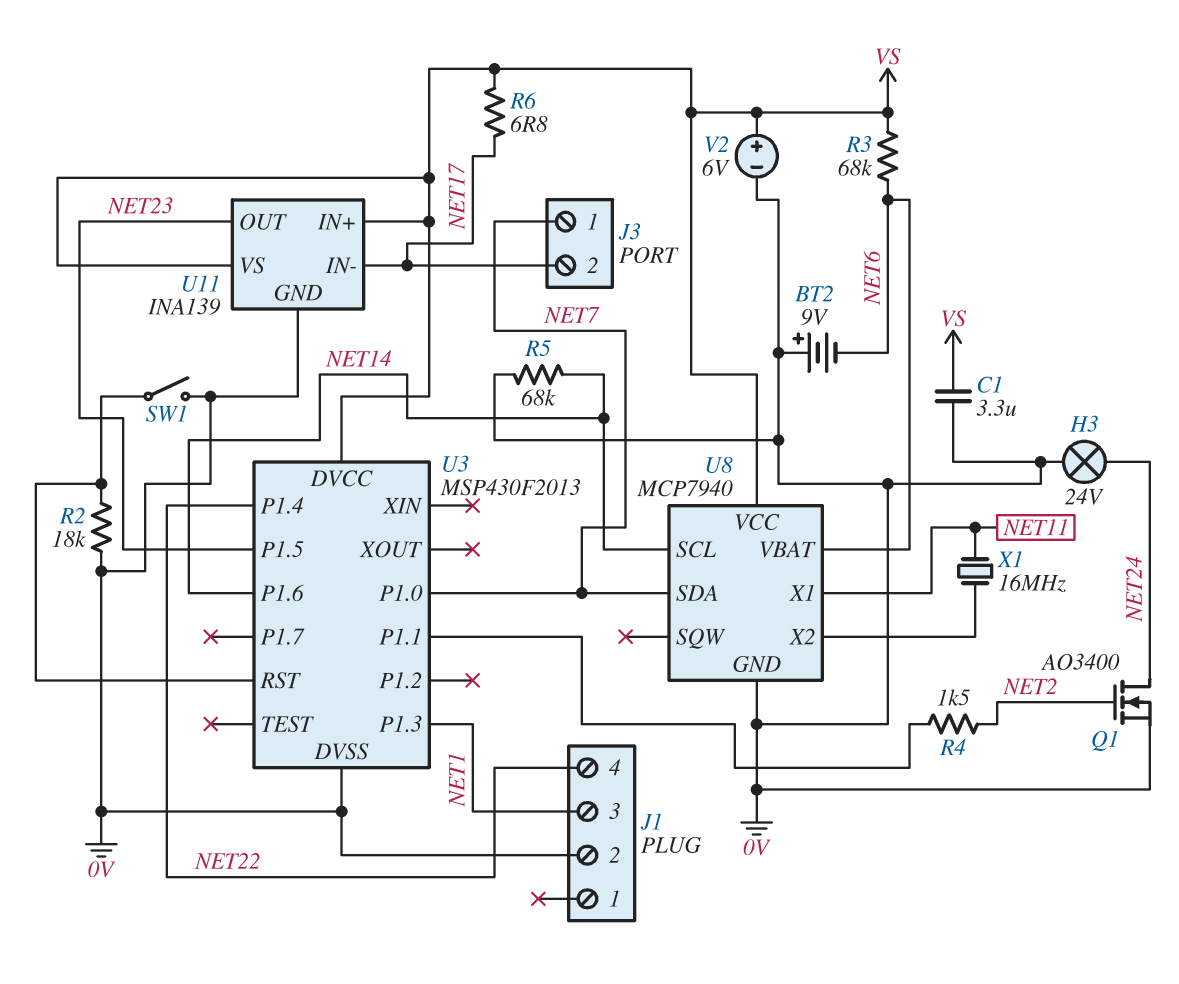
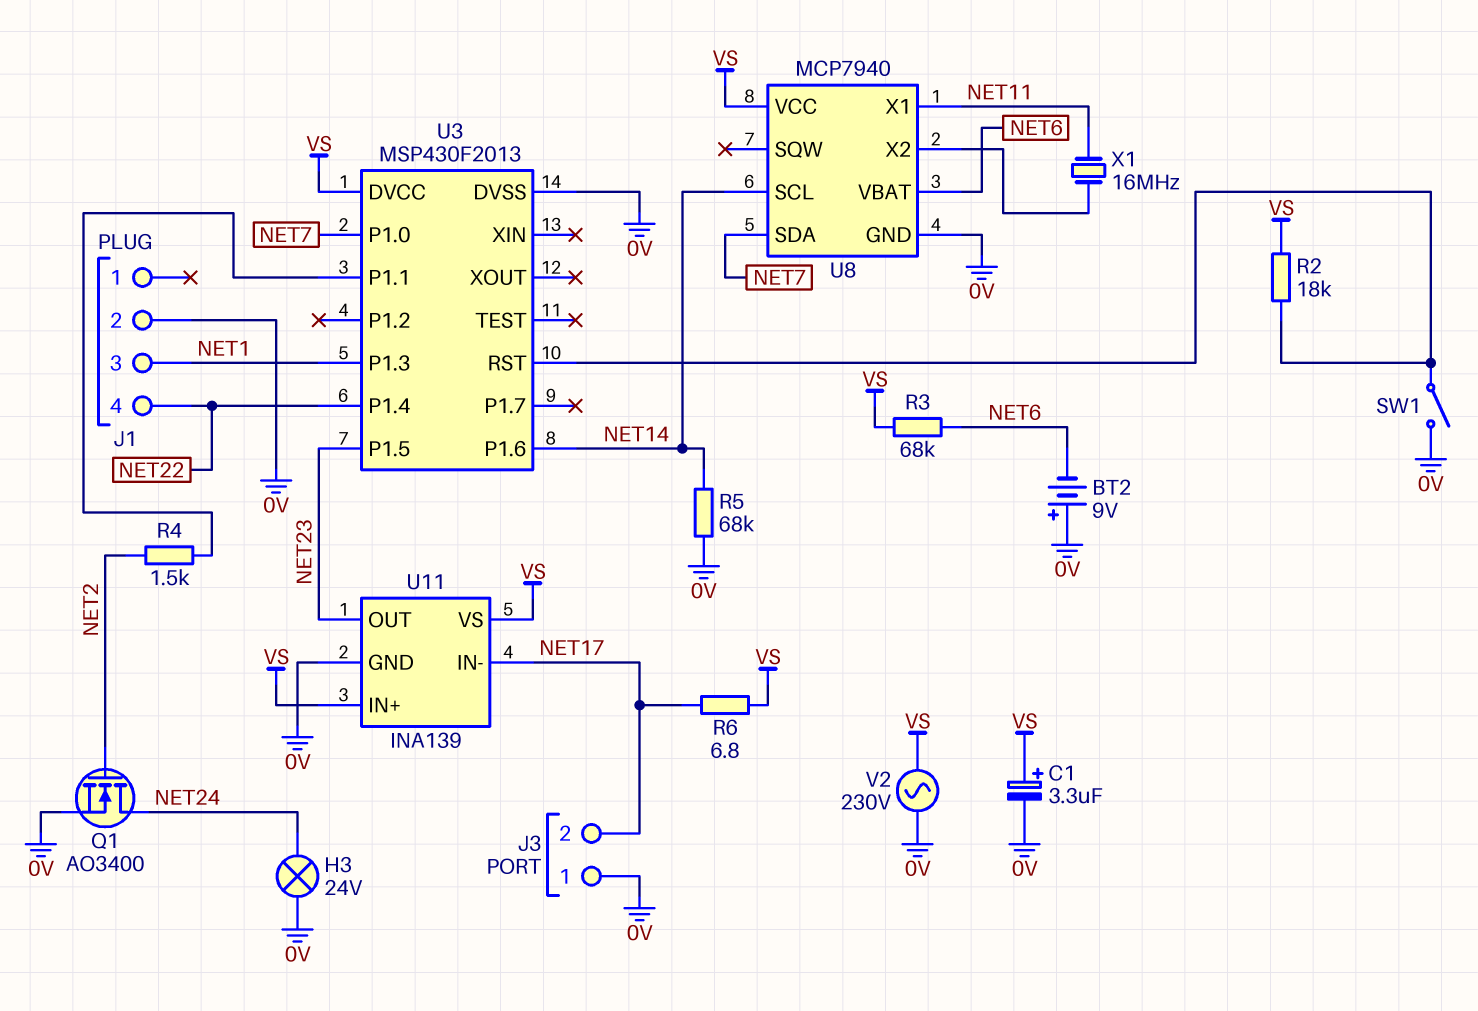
C1: 3.3uF (0V, VS) -> 3.3uF (plus VS, minus 0V)
J3 pin 1: NET7 -> 0V
R2: 18k (0V, U3/RST) -> 18k (U3/RST, VS)
V2: 6V (plus VS, minus 0V) -> AC 230V (0V, VS)

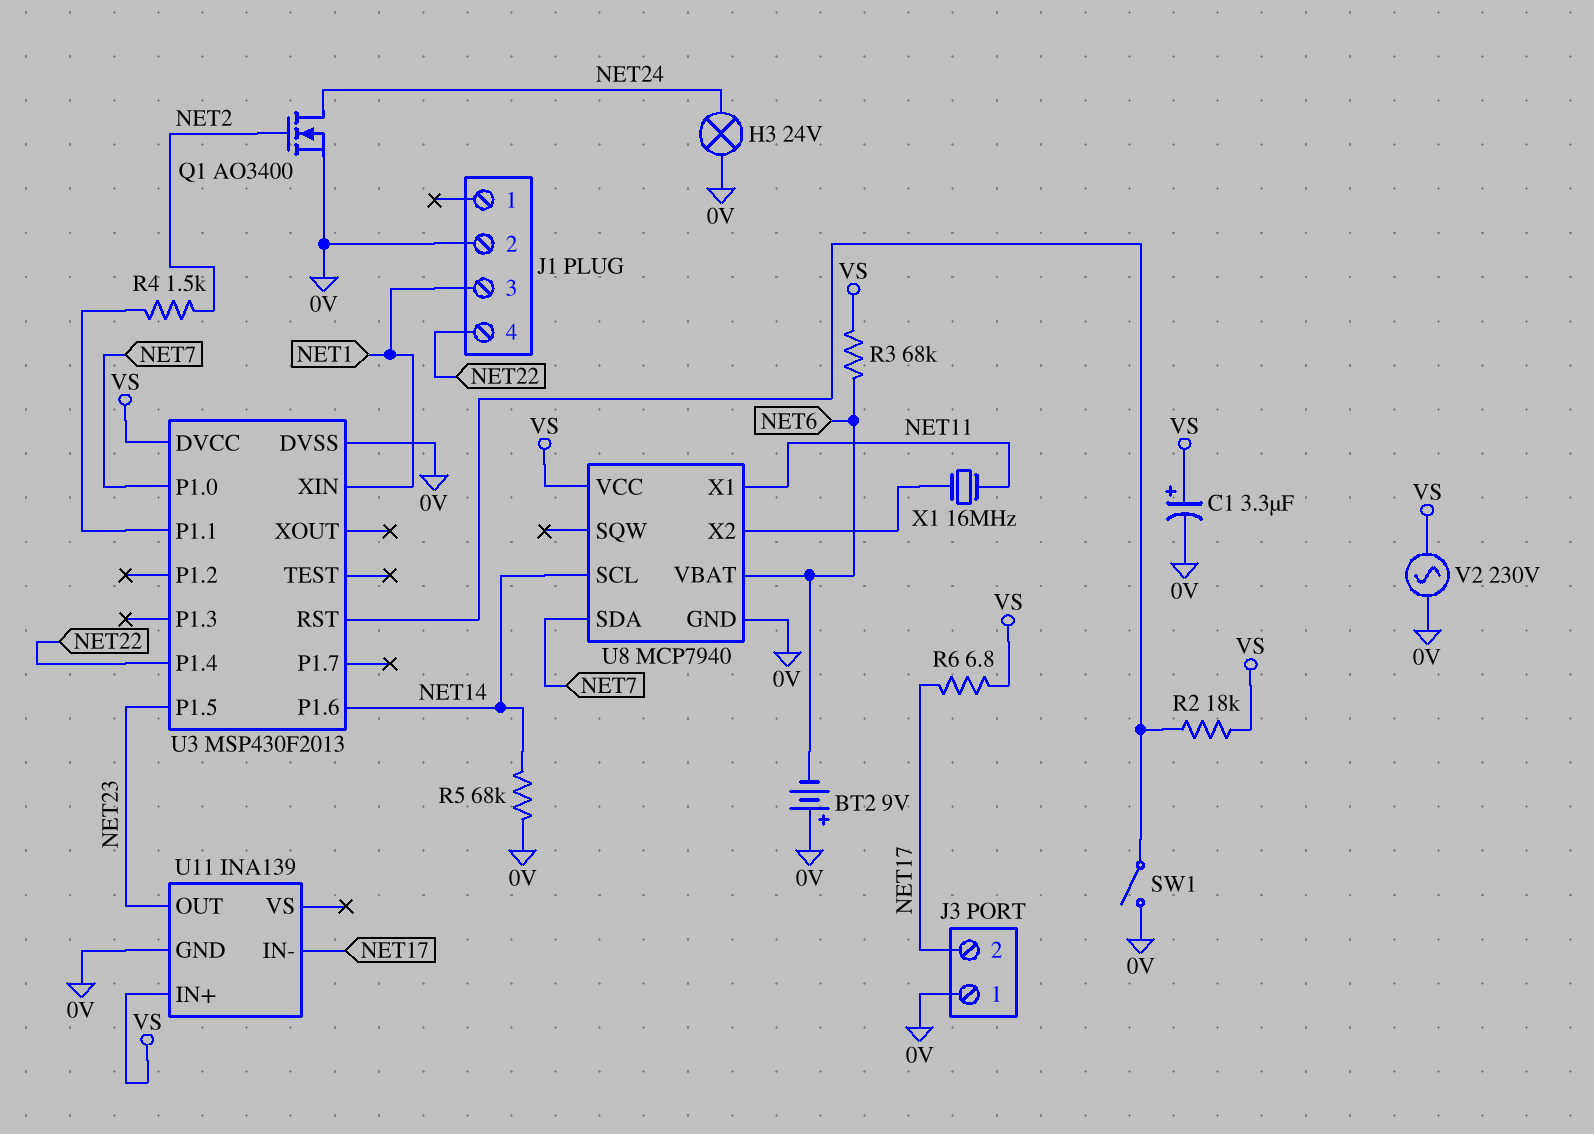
U3 pin P1.3: NET1 -> none
U3 pin XIN: none -> NET1
U11 pin VS: VS -> none

